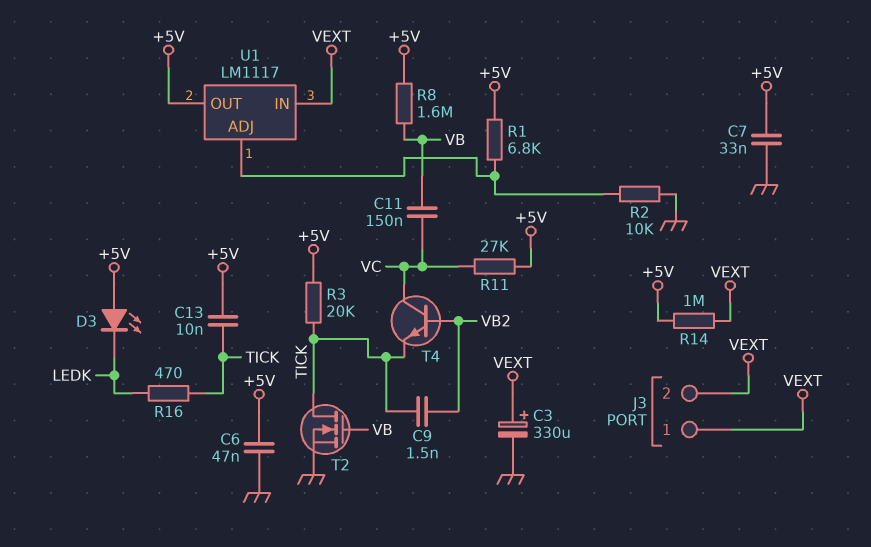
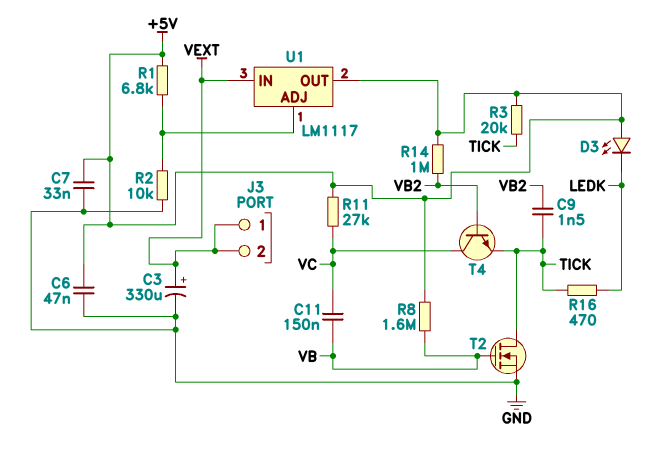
C13: 10nF (+5V, TICK) -> none
R14: 1M (+5V, VEXT) -> 1M (+5V, VB2)

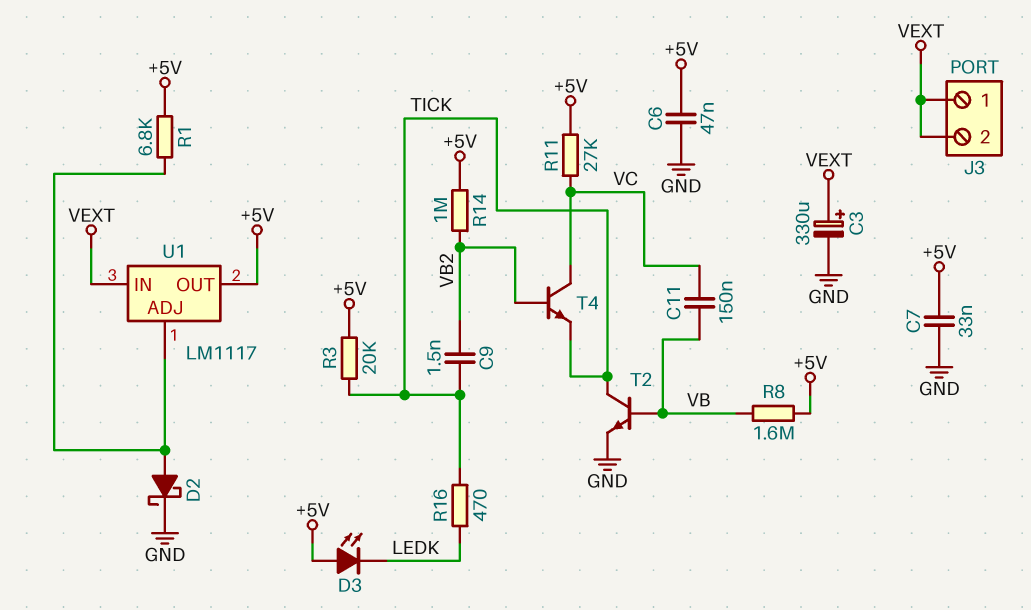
D2: none -> schottky (A U1/ADJ, K GND)
R2: 10k (GND, U1/ADJ) -> none
T2: NMOS (G VB, D TICK, S GND) -> NPN (B VB, C TICK, E GND)

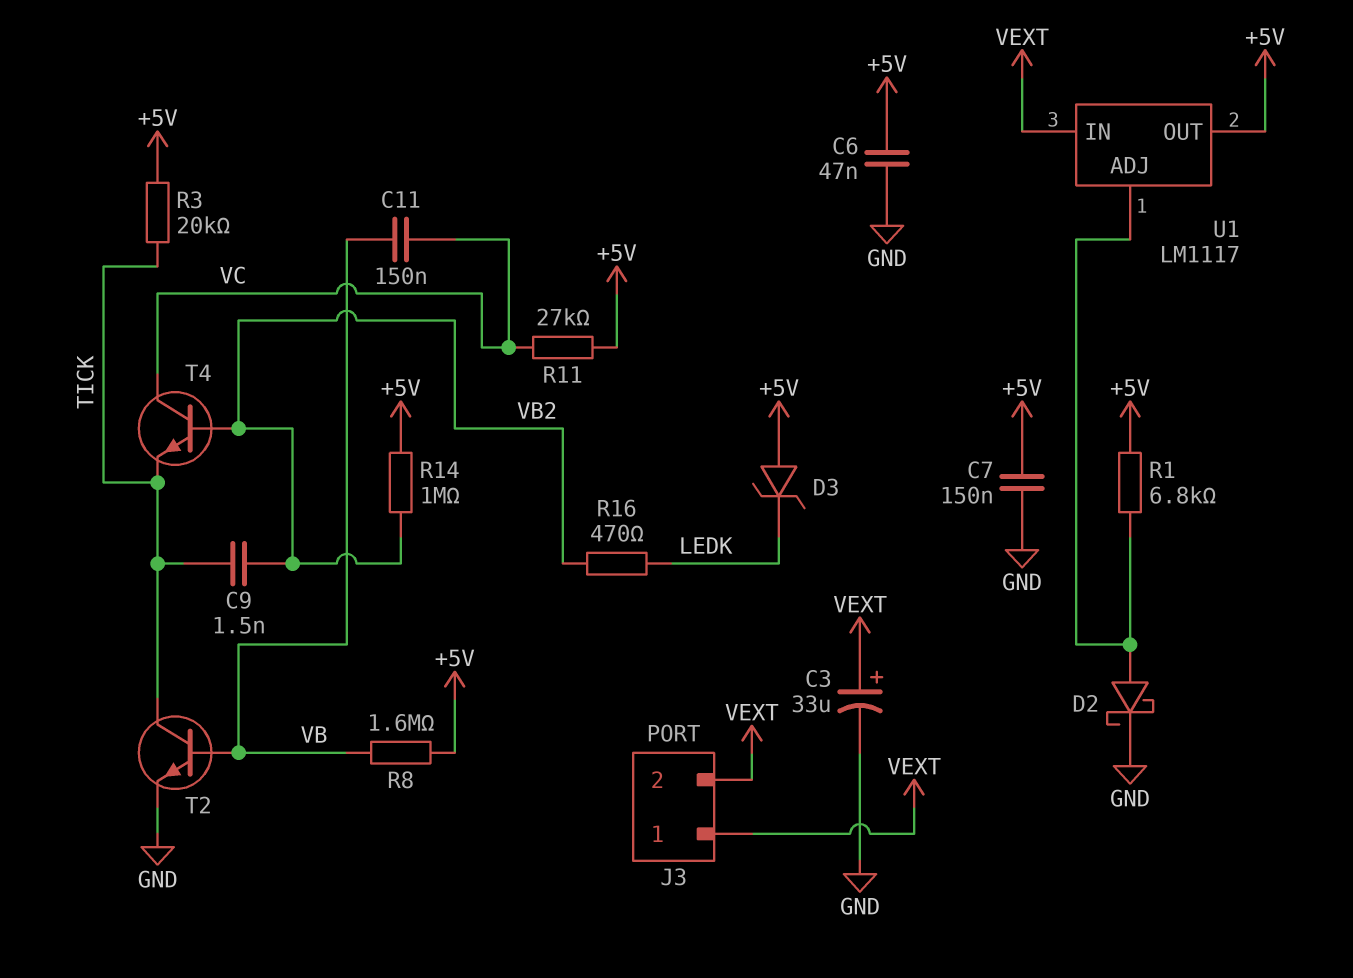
C3: 330uF (plus VEXT, minus GND) -> 33uF (plus VEXT, minus GND)
C7: 33nF (+5V, GND) -> 150nF (+5V, GND)
D3: LED (A +5V, K LEDK) -> zener (A +5V, K LEDK)
R16: 470 (LEDK, TICK) -> 470 (LEDK, VB2)

